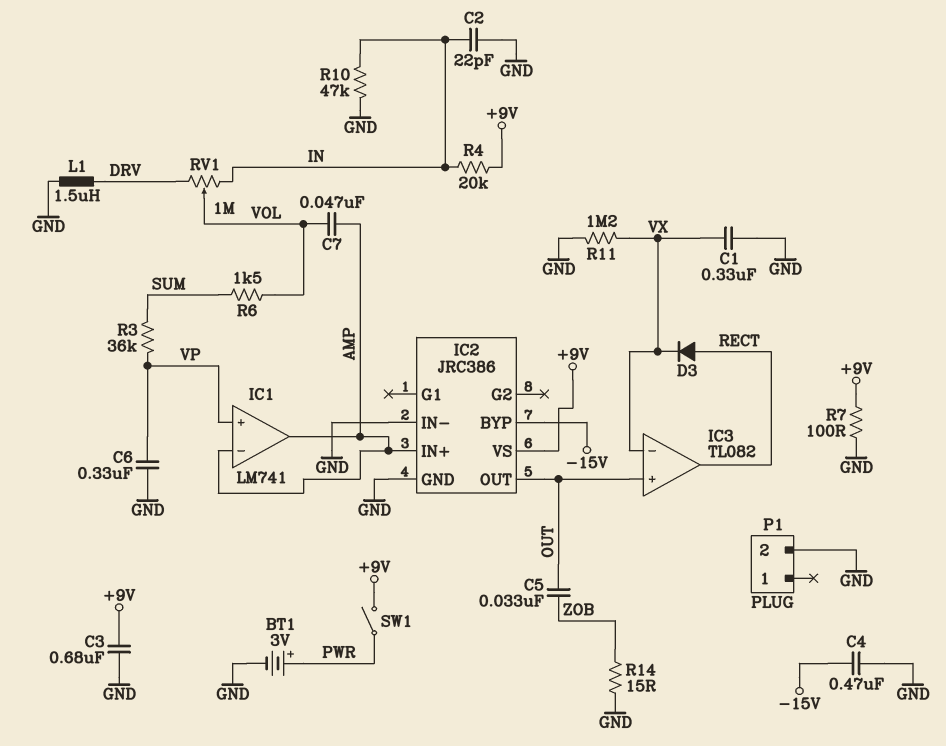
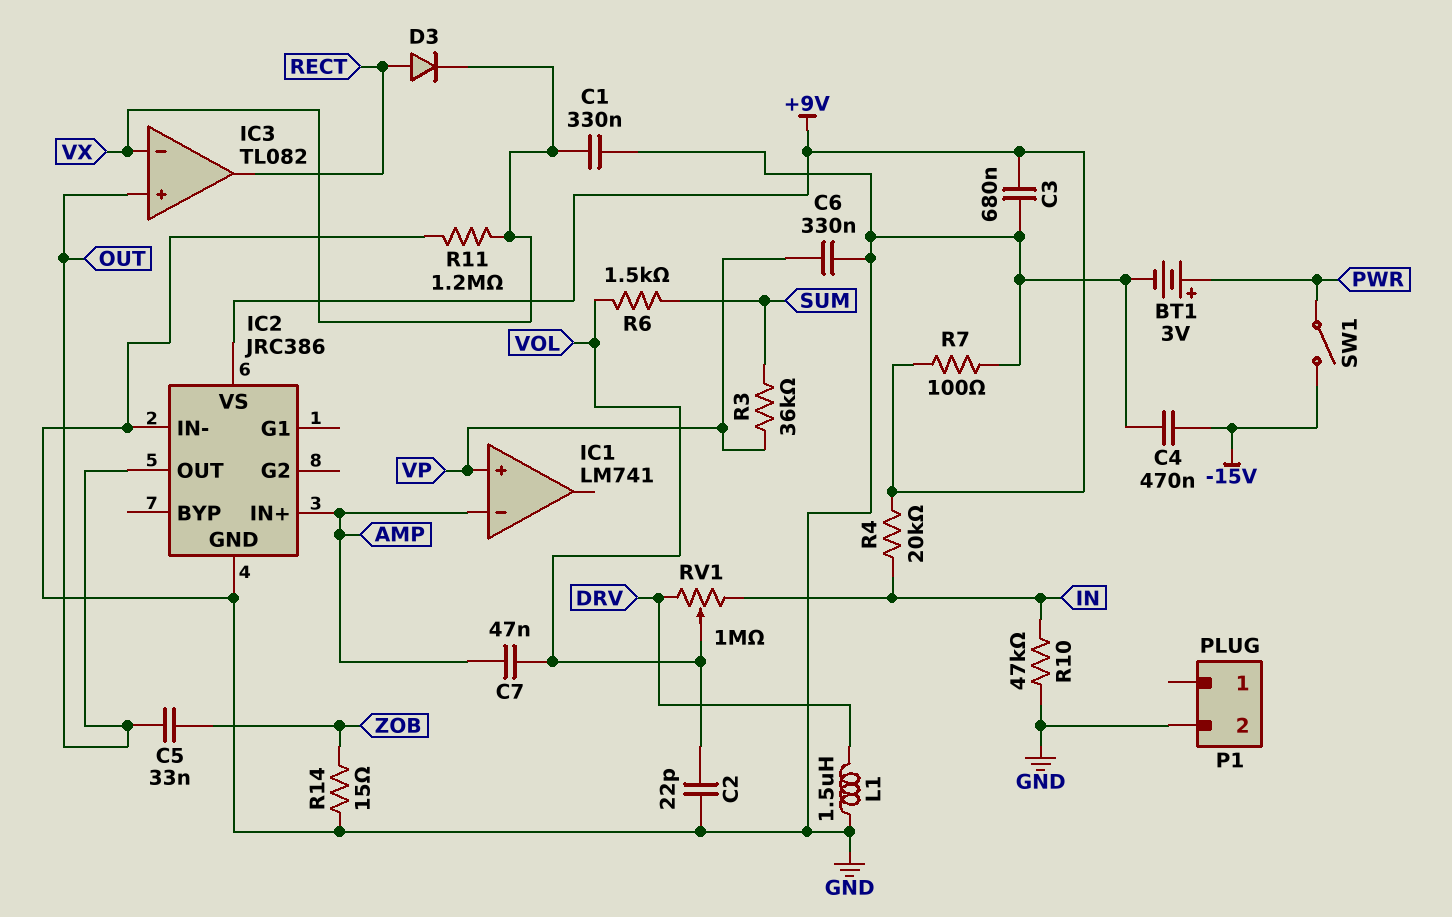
C2: 22pF (GND, IN) -> 22pF (GND, VOL)
IC1 pin out: AMP -> none
IC2 pin BYP: -15V -> none
SW1: switch (+9V, PWR) -> switch (-15V, PWR)

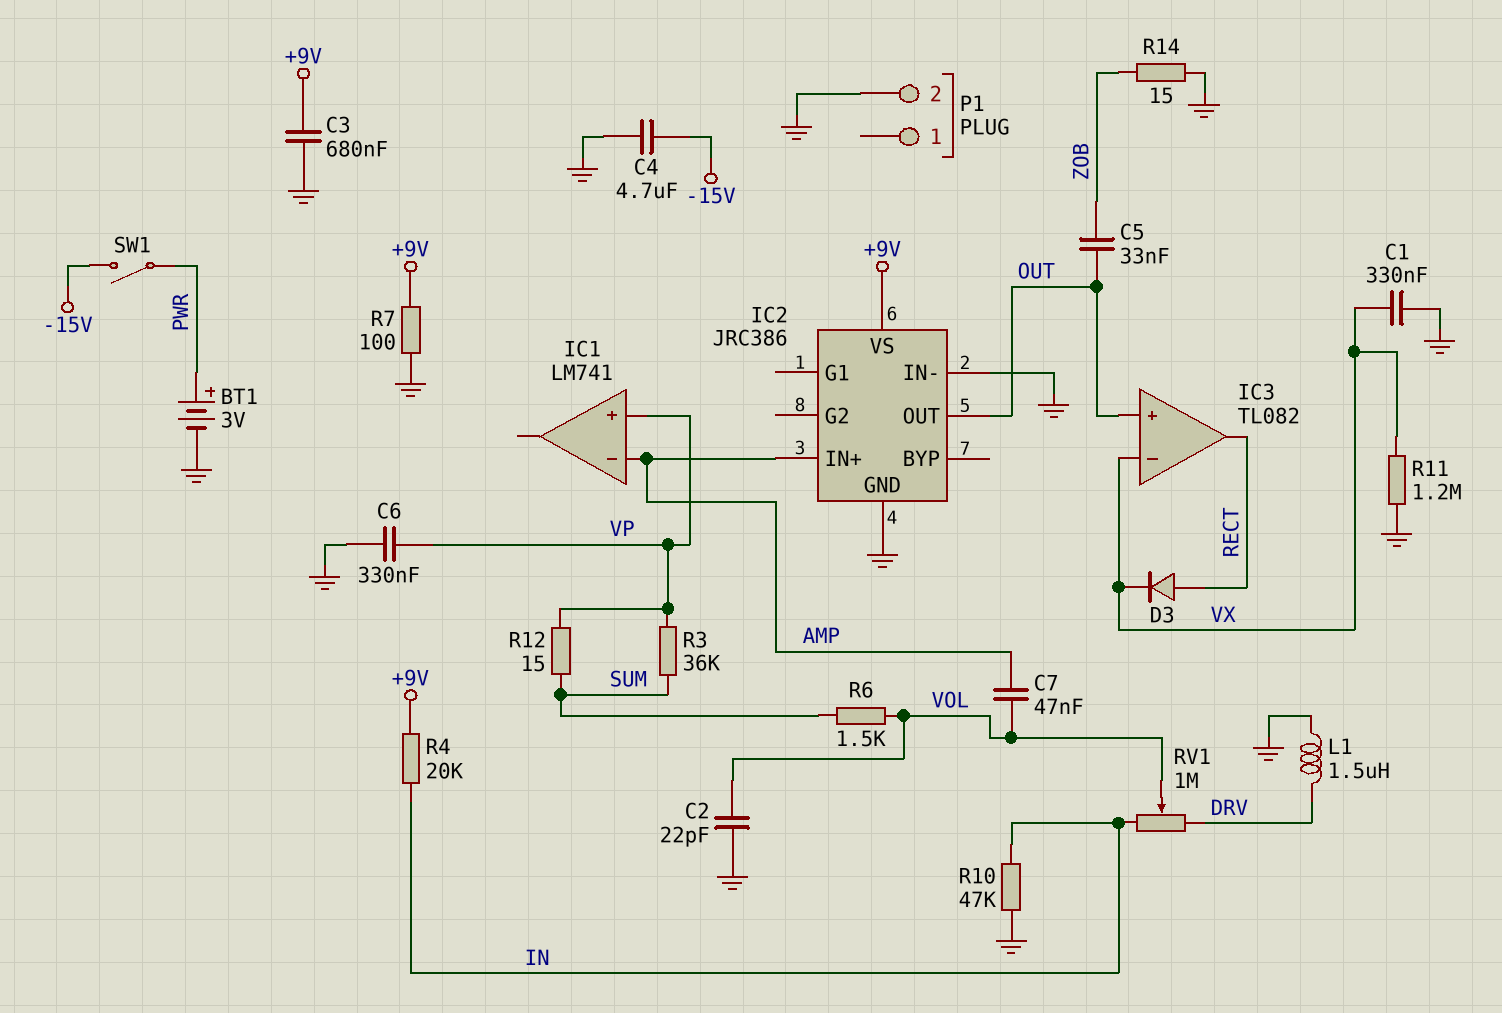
C4: 470nF (-15V, GND) -> 4.7uF (-15V, GND)
R12: none -> 15 (SUM, VP)

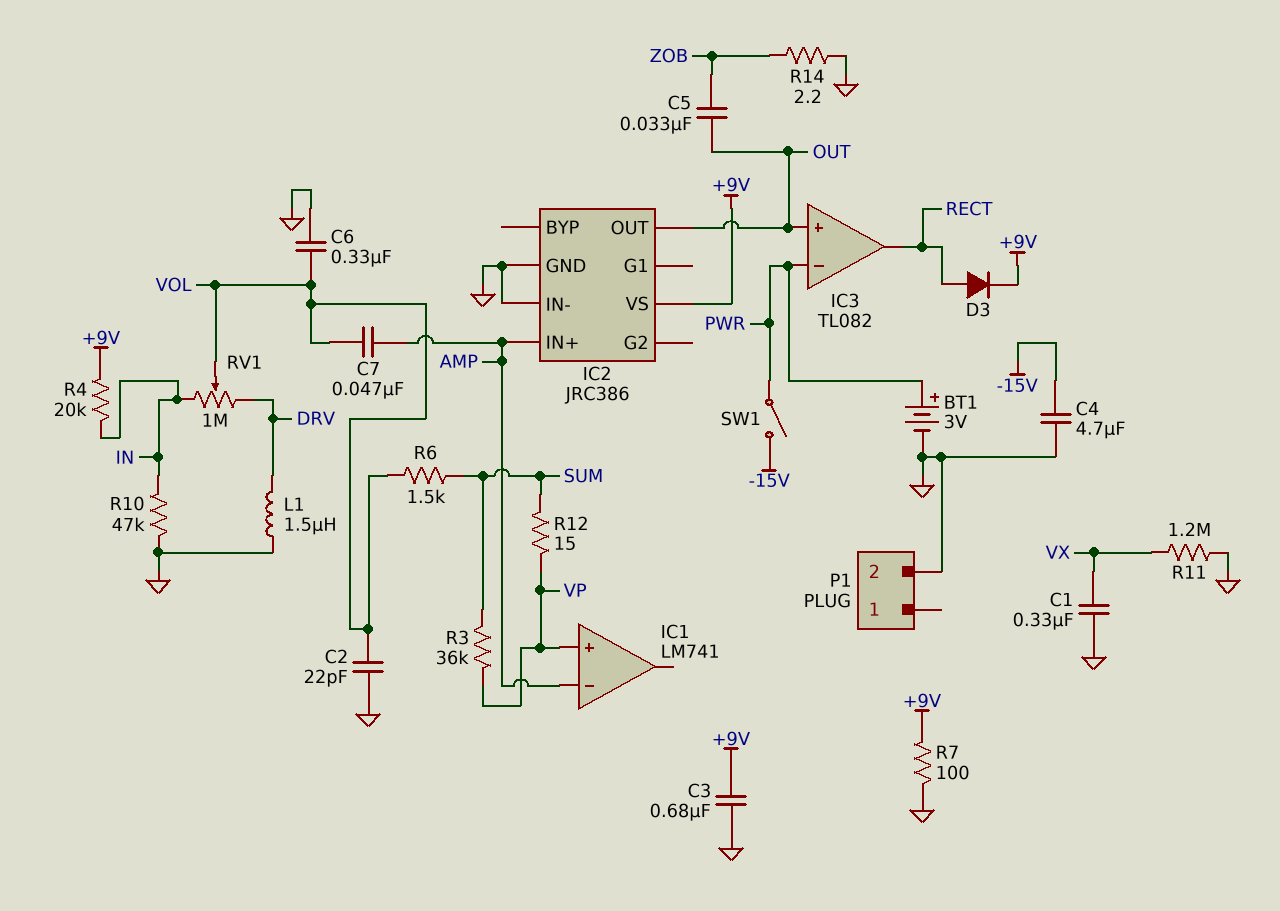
C6: 330nF (GND, VP) -> 330nF (GND, VOL)
D3: diode (A RECT, K VX) -> diode (A RECT, K +9V)
IC3 pin in-: VX -> PWR
R14: 15 (GND, ZOB) -> 2.2 (GND, ZOB)

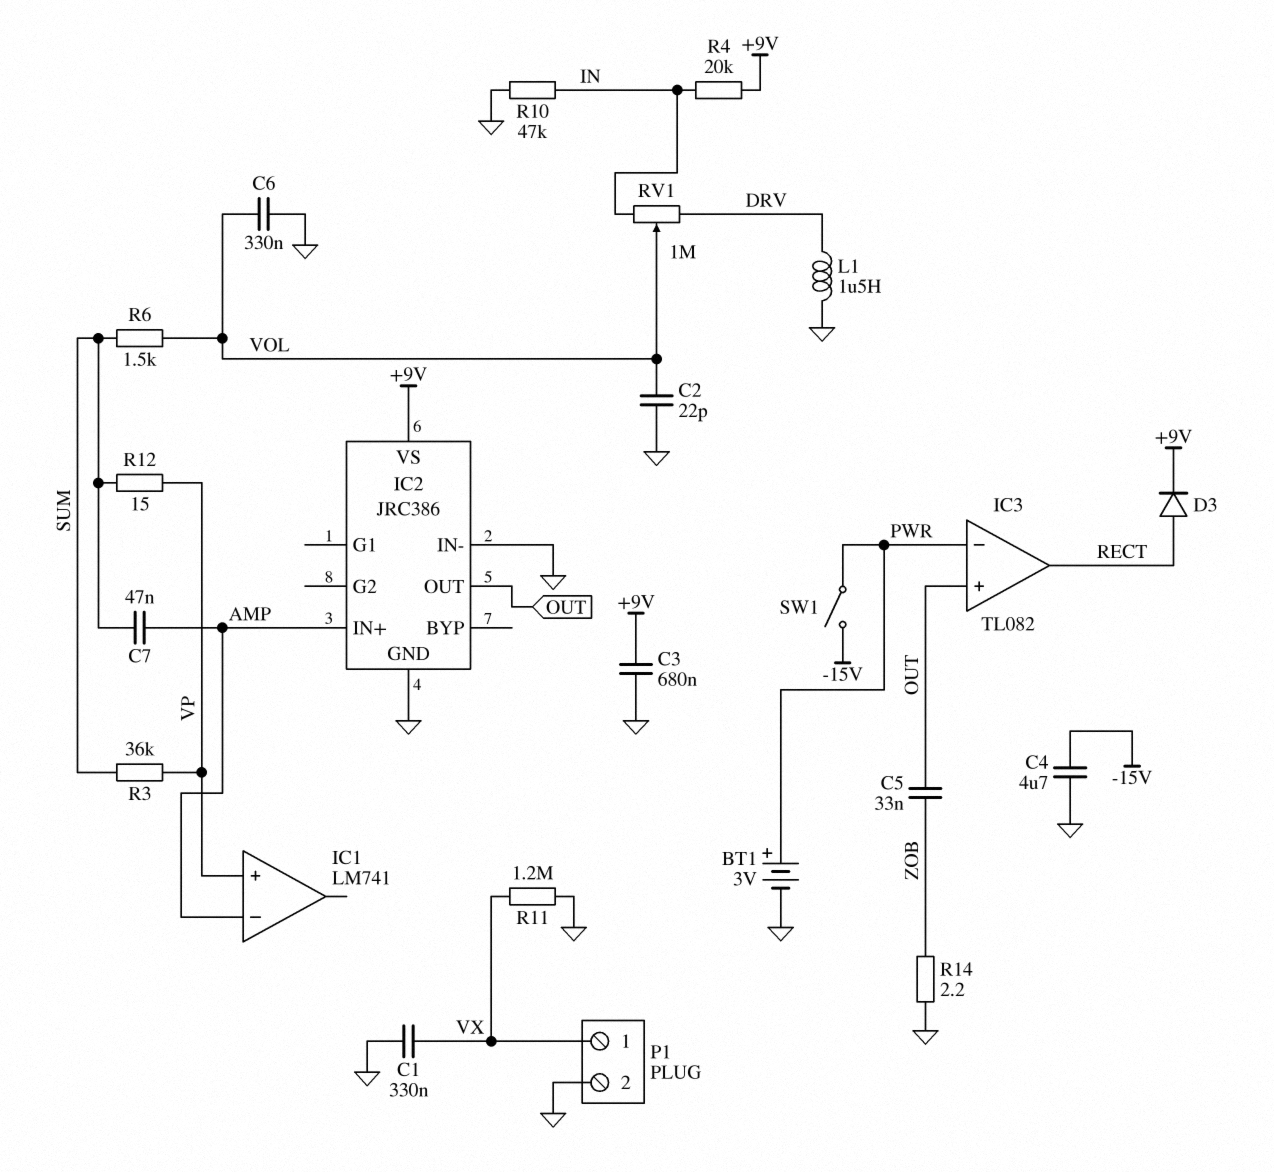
C7: 47nF (AMP, VOL) -> 47nF (AMP, SUM)
P1 pin 1: none -> VX
R7: 100 (+9V, GND) -> none

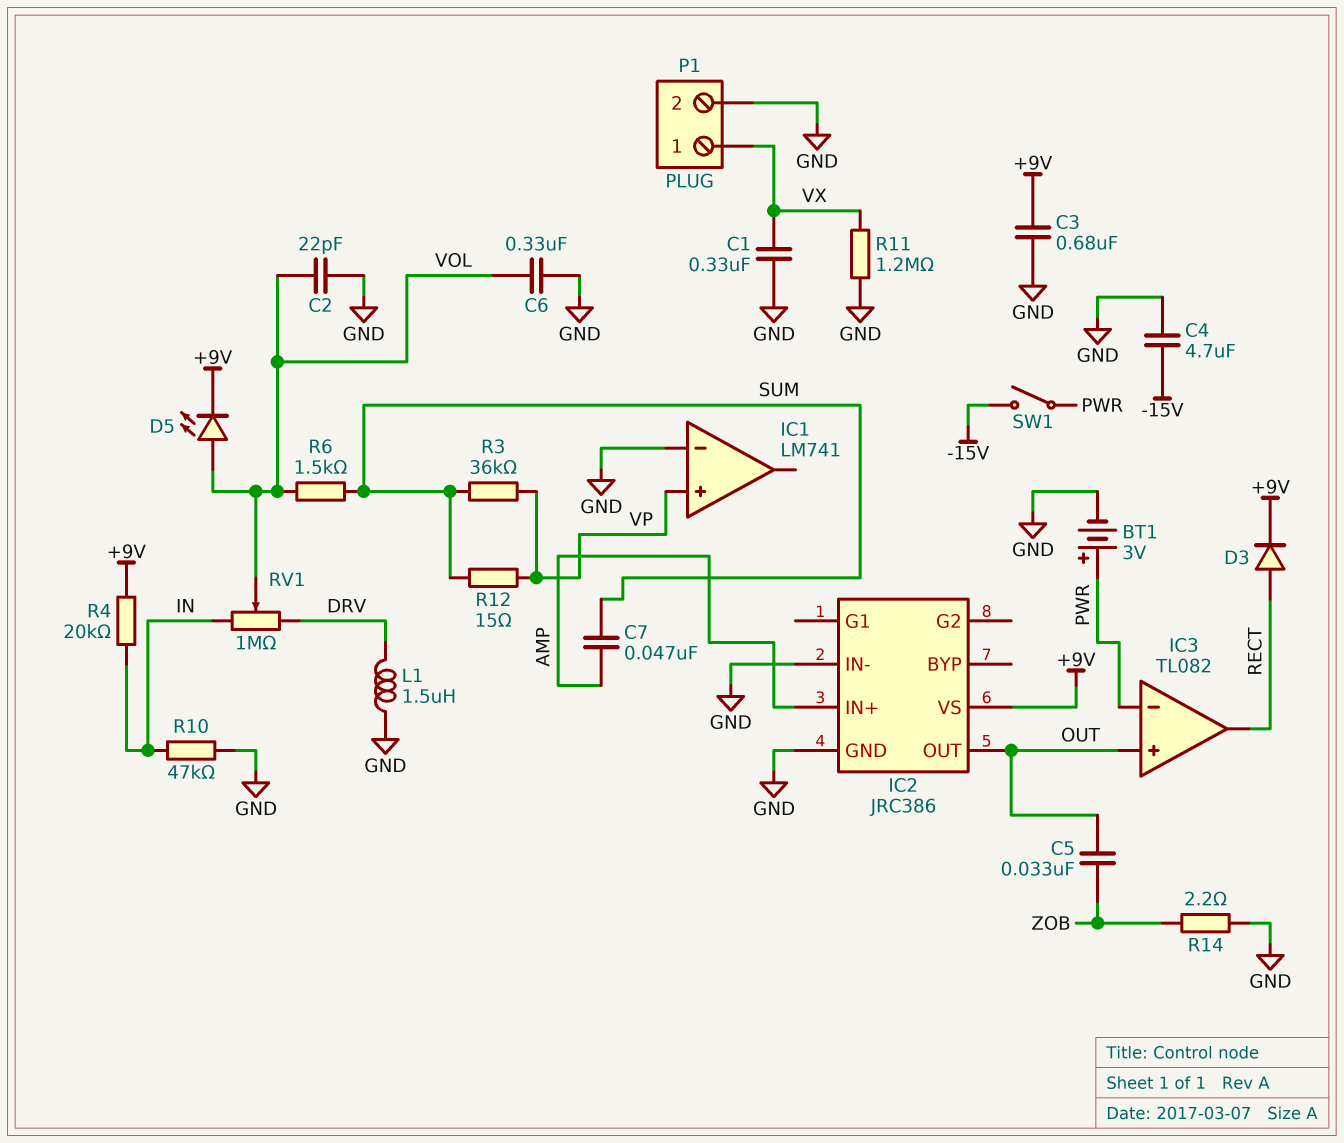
D5: none -> LED (A VOL, K +9V)
IC1 pin in-: AMP -> GND

